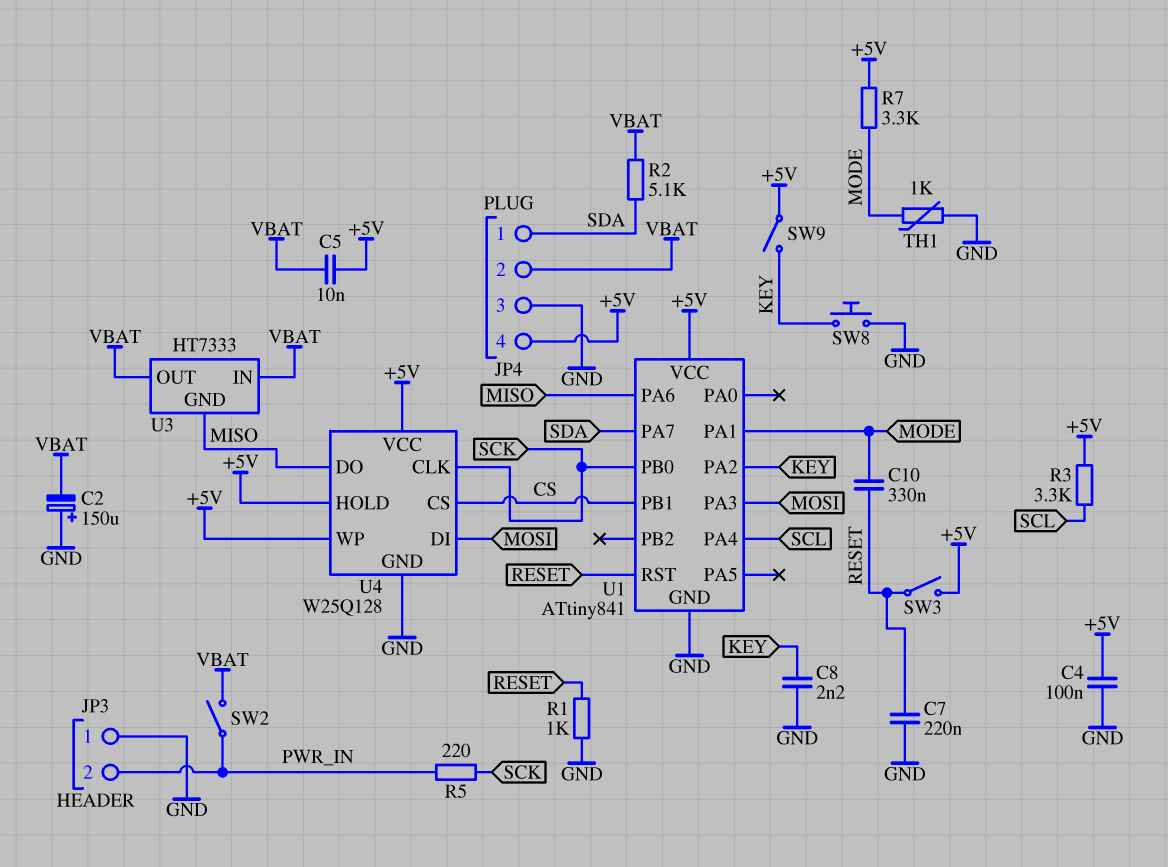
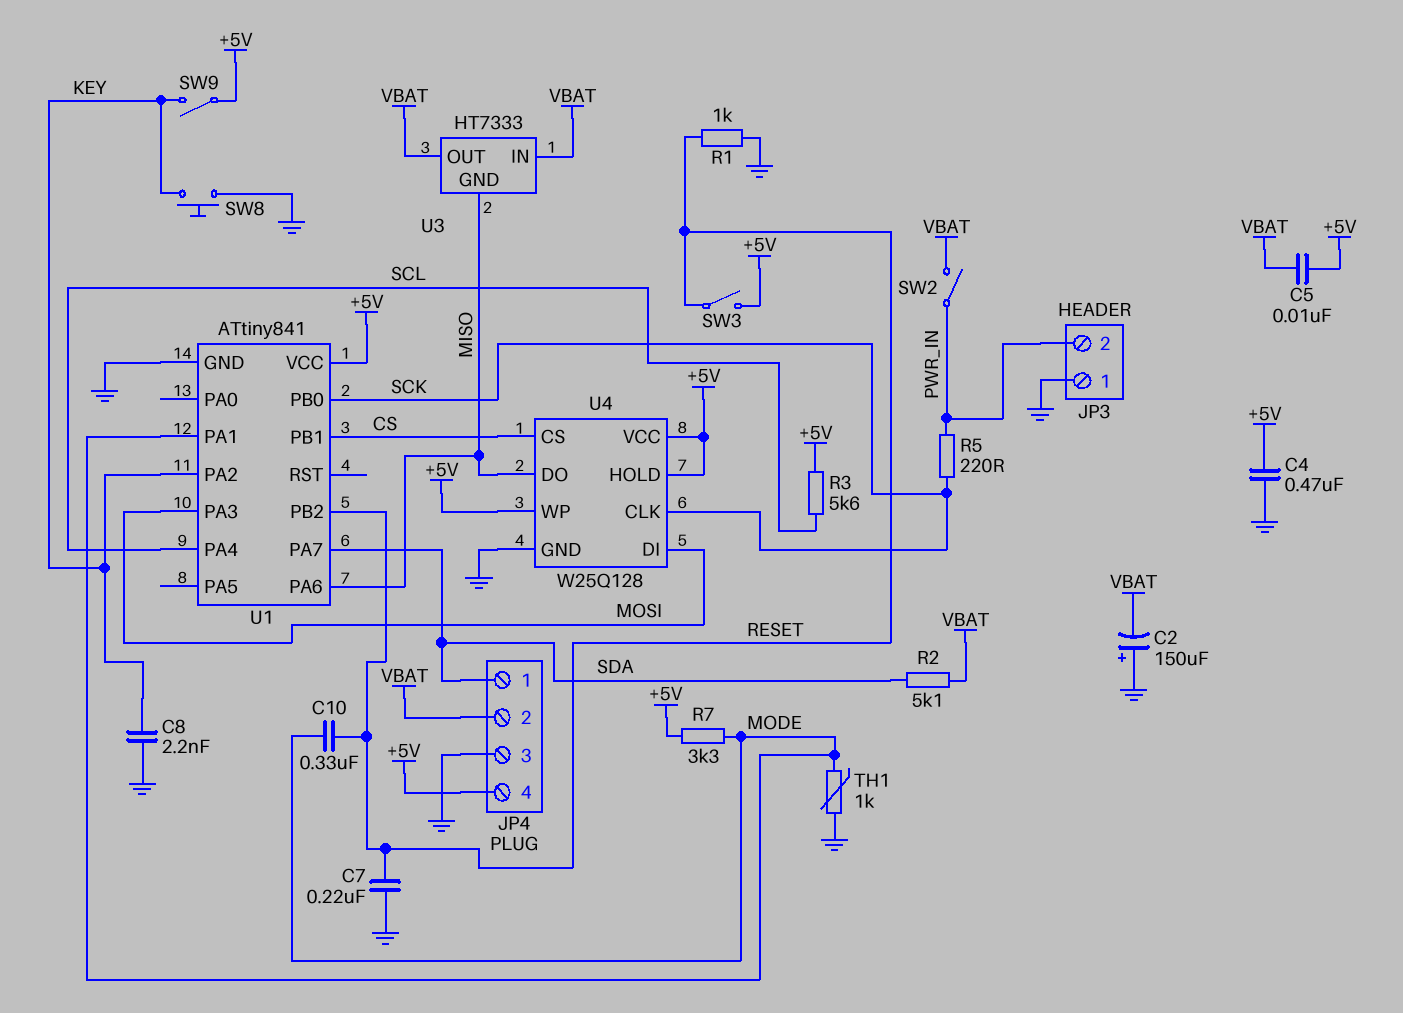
C4: 100nF (+5V, GND) -> 470nF (+5V, GND)
R3: 3.3k (+5V, SCL) -> 5.6k (+5V, SCL)
U1 pin PB2: none -> RESET
U1 pin RST: RESET -> none

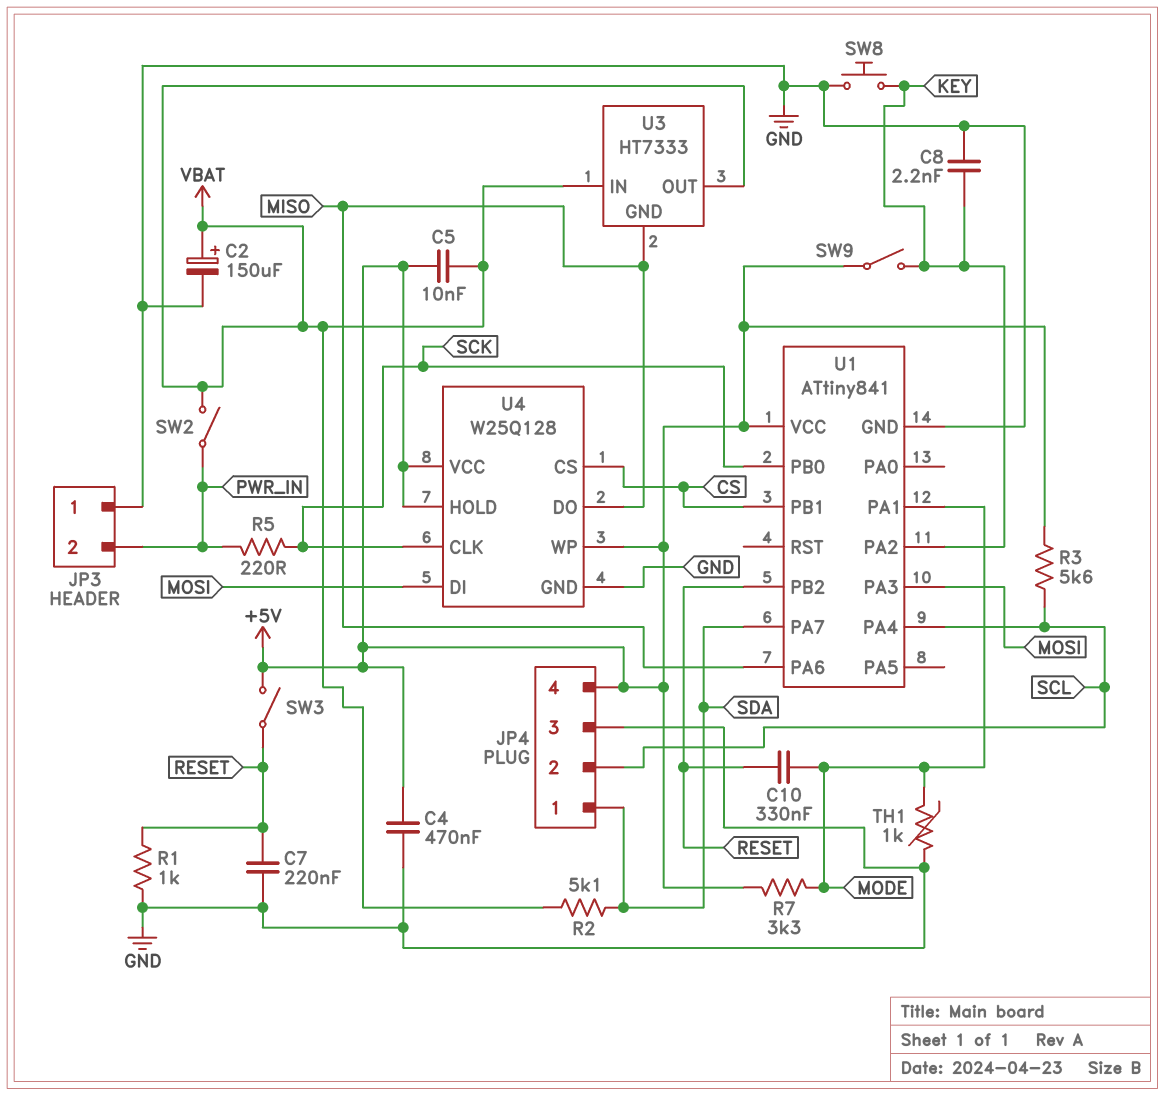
C2: 150uF (plus GND, minus VBAT) -> 150uF (plus VBAT, minus GND)
JP4 pin 2: VBAT -> SCL

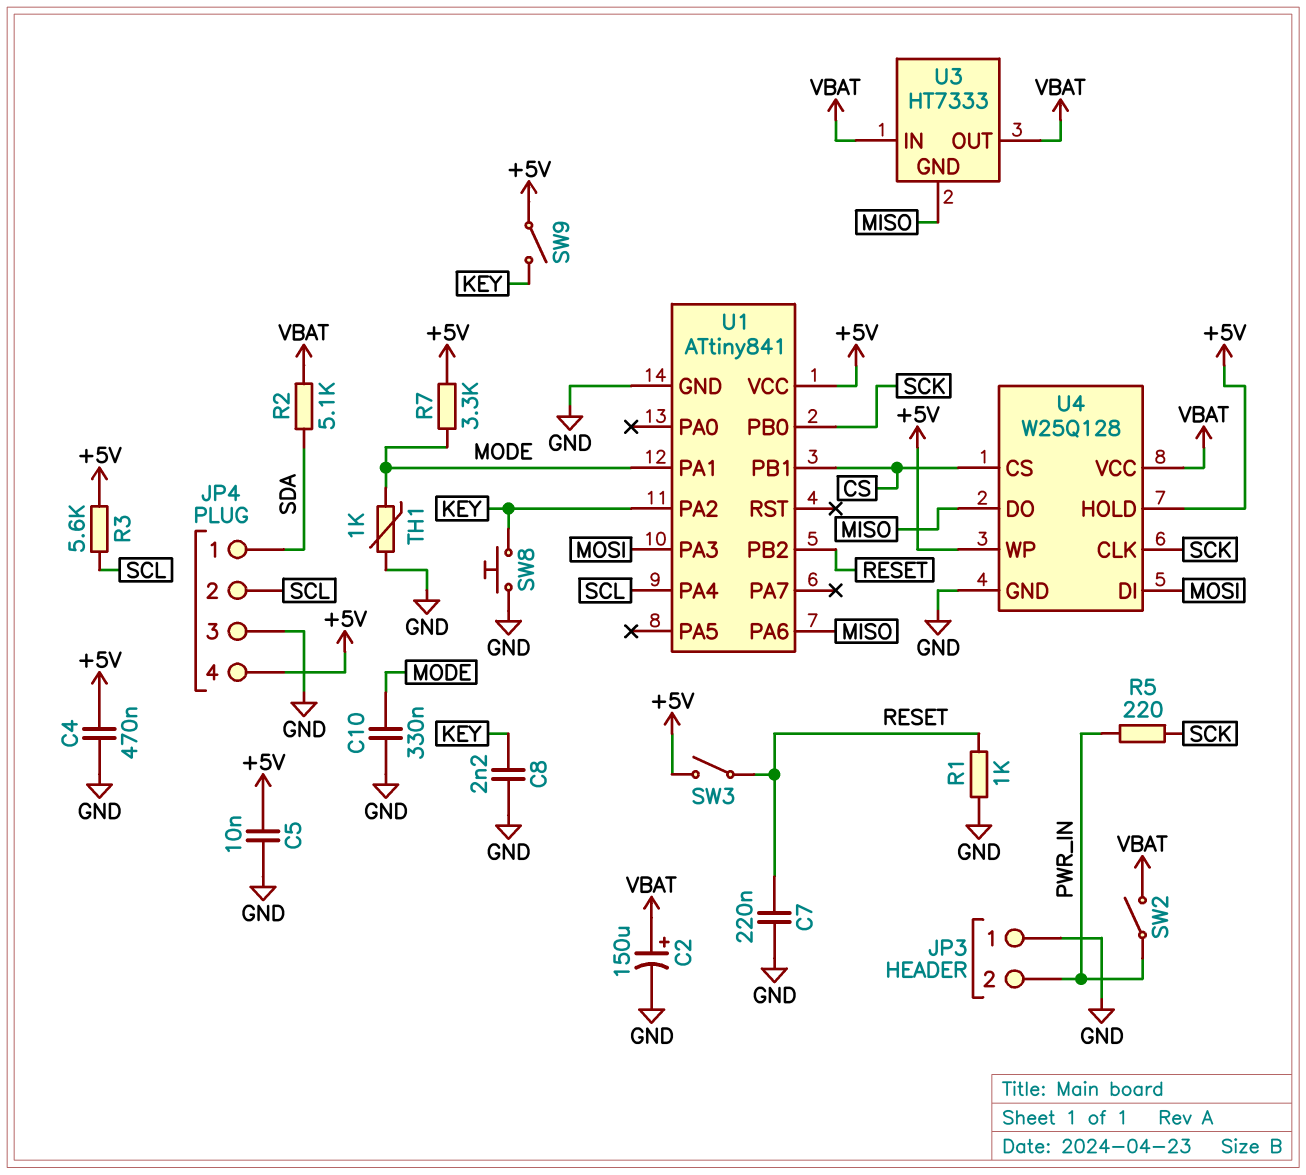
C5: 10nF (+5V, VBAT) -> 10nF (+5V, GND)
C10: 330nF (MODE, RESET) -> 330nF (GND, MODE)
U1 pin PA7: SDA -> none
U4 pin VCC: +5V -> VBAT

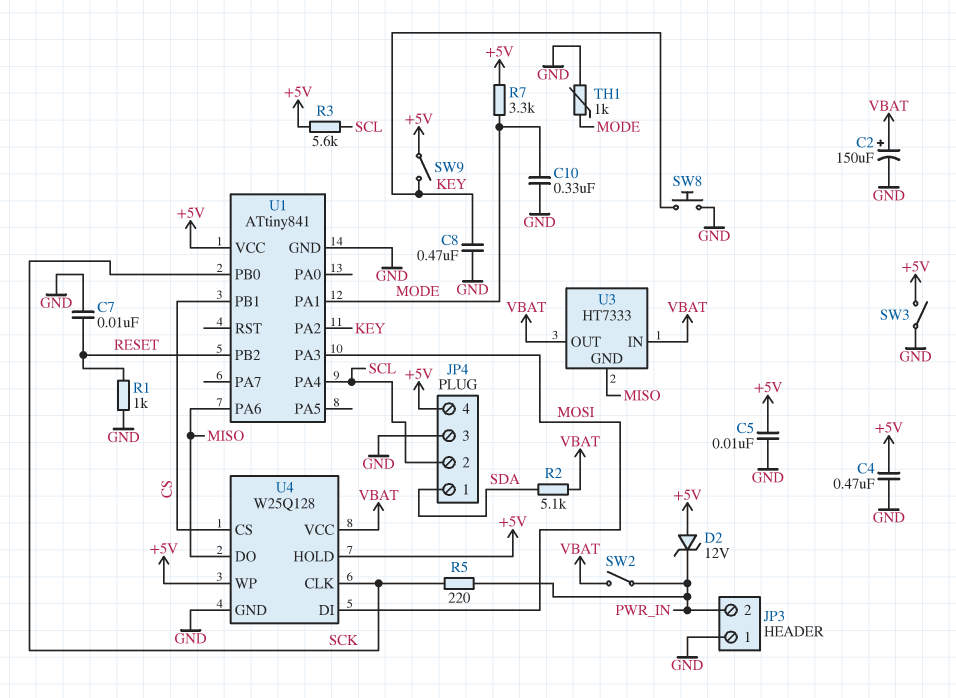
C7: 220nF (GND, RESET) -> 10nF (GND, RESET)
C8: 2.2nF (GND, KEY) -> 470nF (GND, KEY)
D2: none -> zener 12V (A +5V, K PWR_IN)
SW3: switch (+5V, RESET) -> switch (+5V, GND)

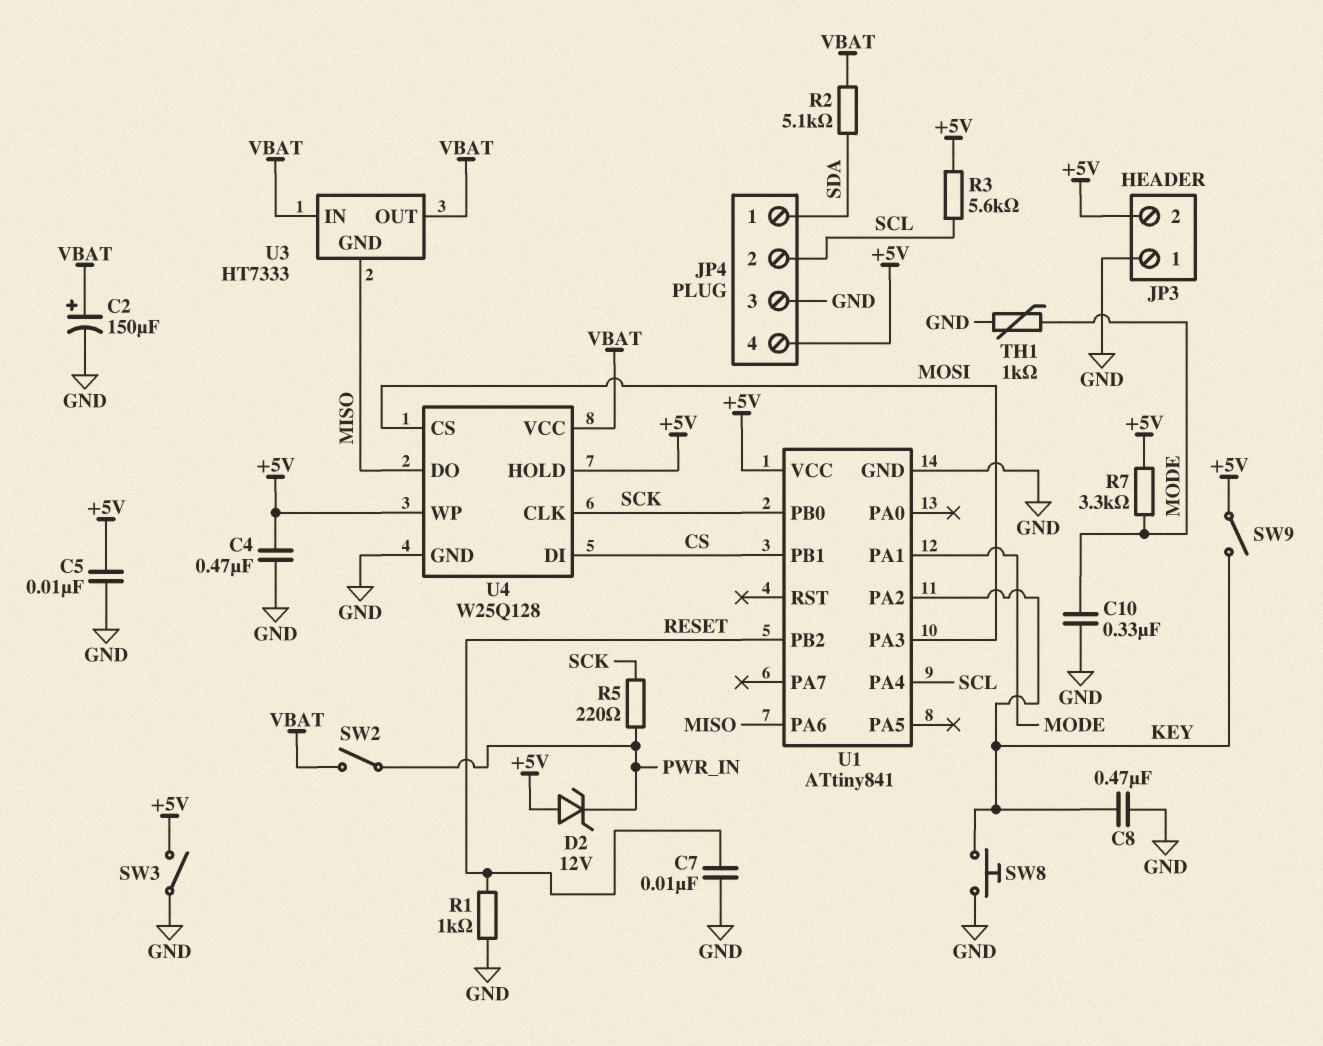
JP3 pin 2: PWR_IN -> +5V
U4 pin CS: CS -> MOSI
U4 pin DI: MOSI -> CS

